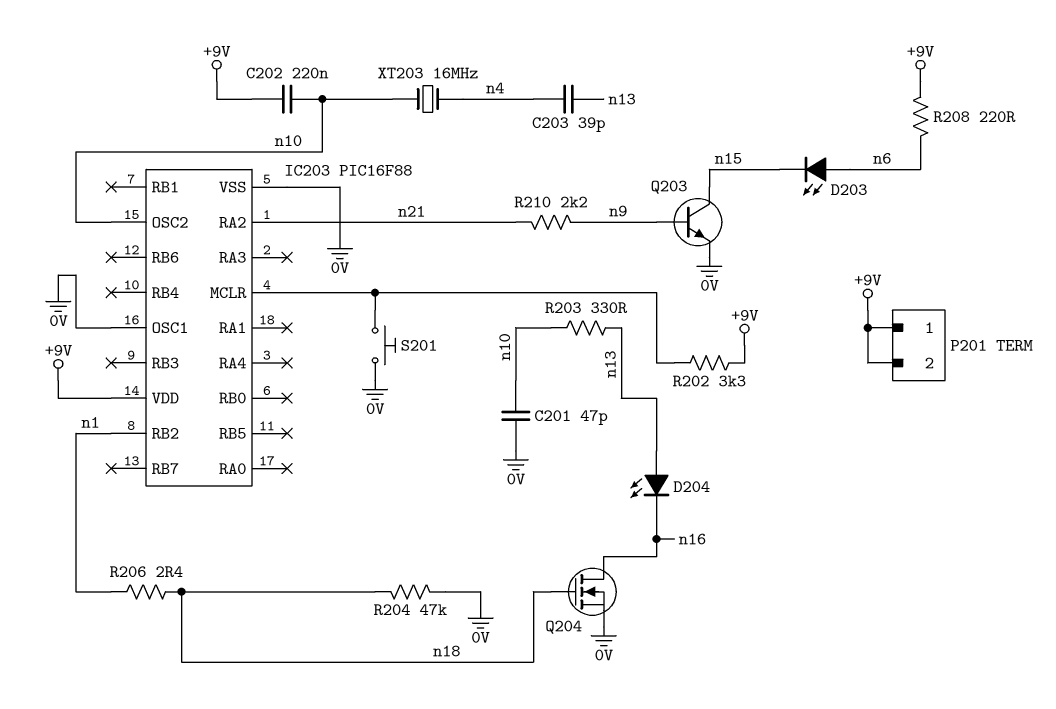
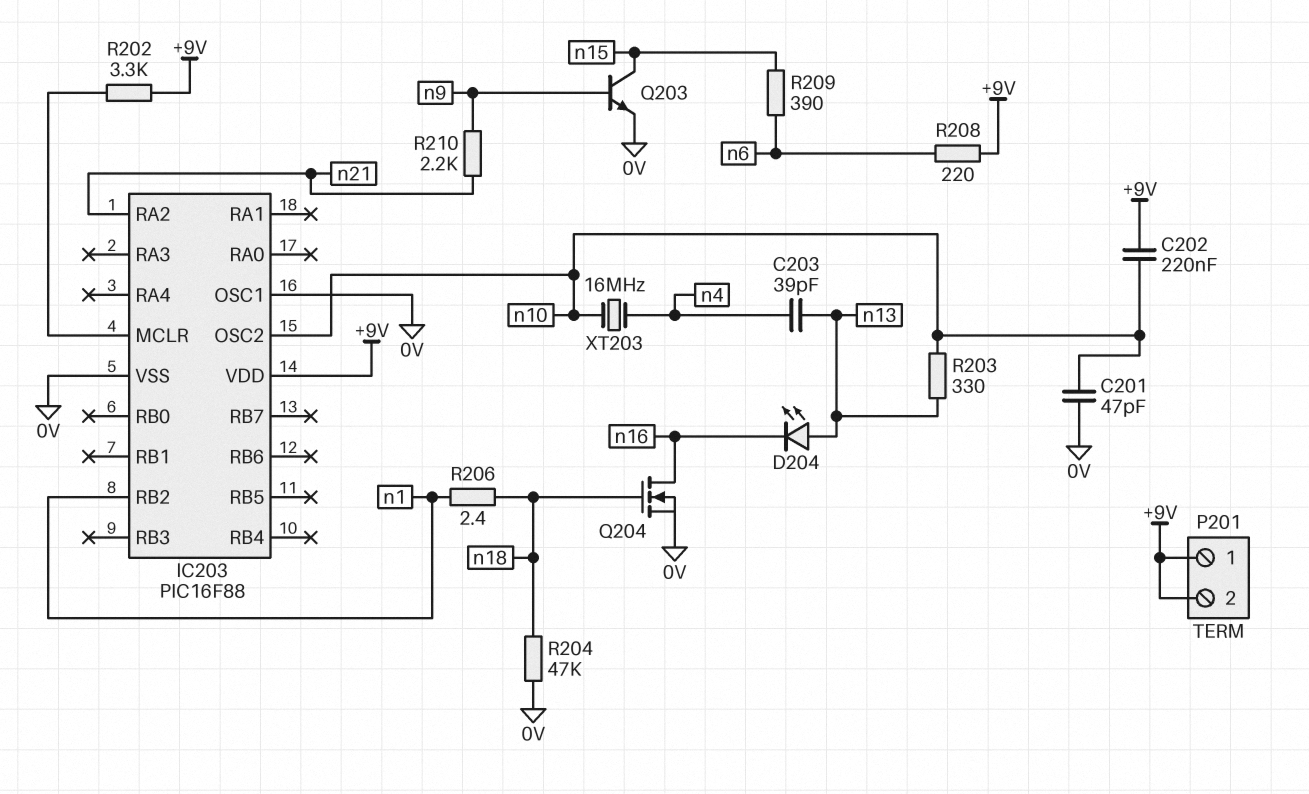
D203: LED (A n6, K n15) -> none
R209: none -> 390 (n6, n15)
S201: button (0V, IC203/MCLR) -> none

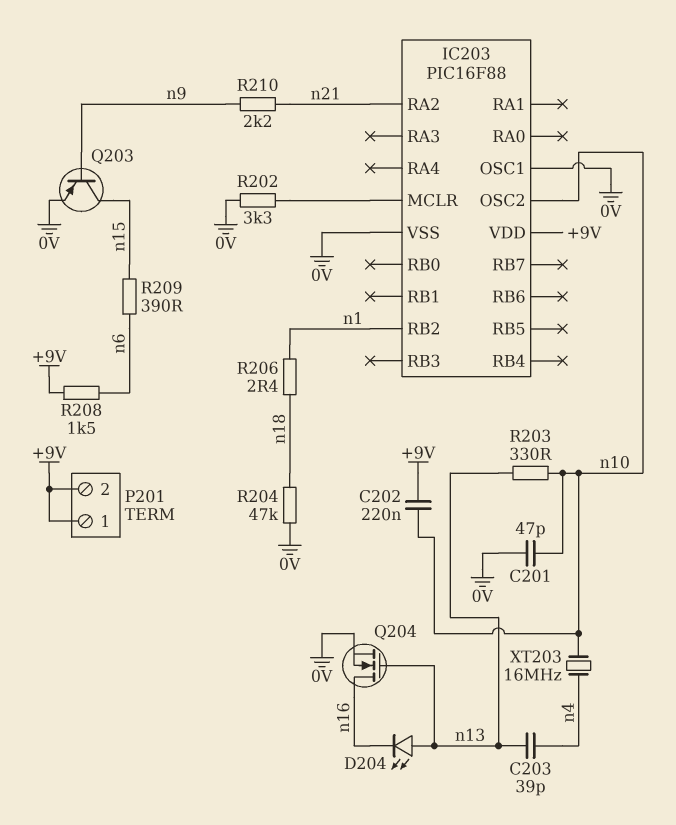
Q203: NPN (B n9, C n15, E 0V) -> PNP (B n9, C n15, E 0V)
Q204: NMOS (G n18, D n16, S 0V) -> NMOS (G n13, D n16, S 0V)
R202: 3.3k (+9V, IC203/MCLR) -> 3.3k (0V, IC203/MCLR)
R208: 220 (+9V, n6) -> 1.5k (+9V, n6)

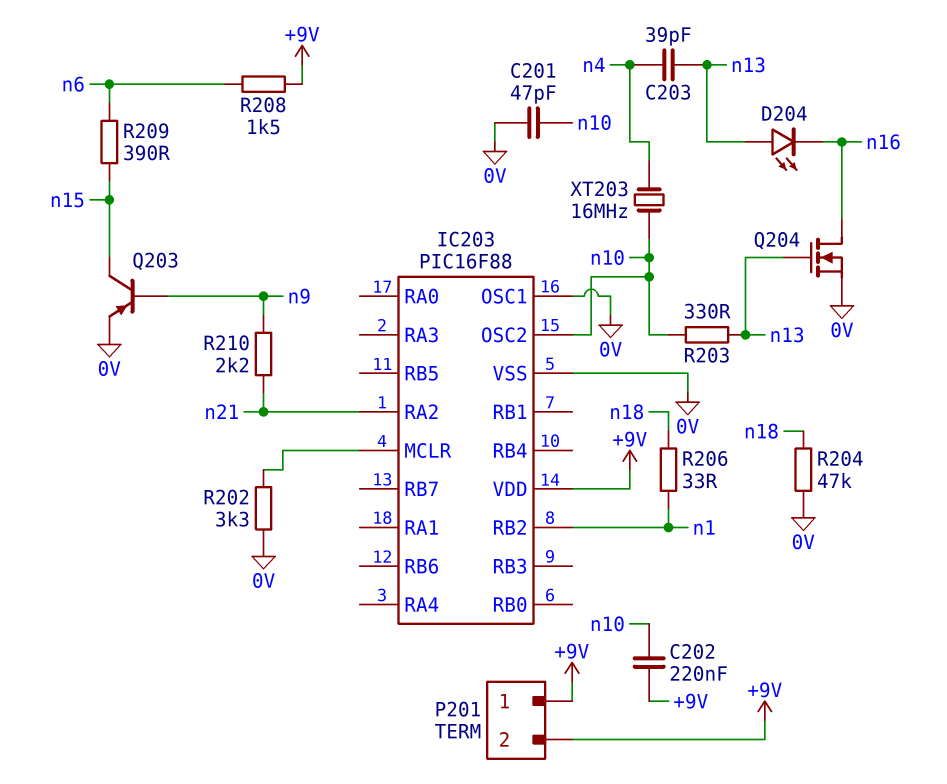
R206: 2.4 (n1, n18) -> 33 (n1, n18)

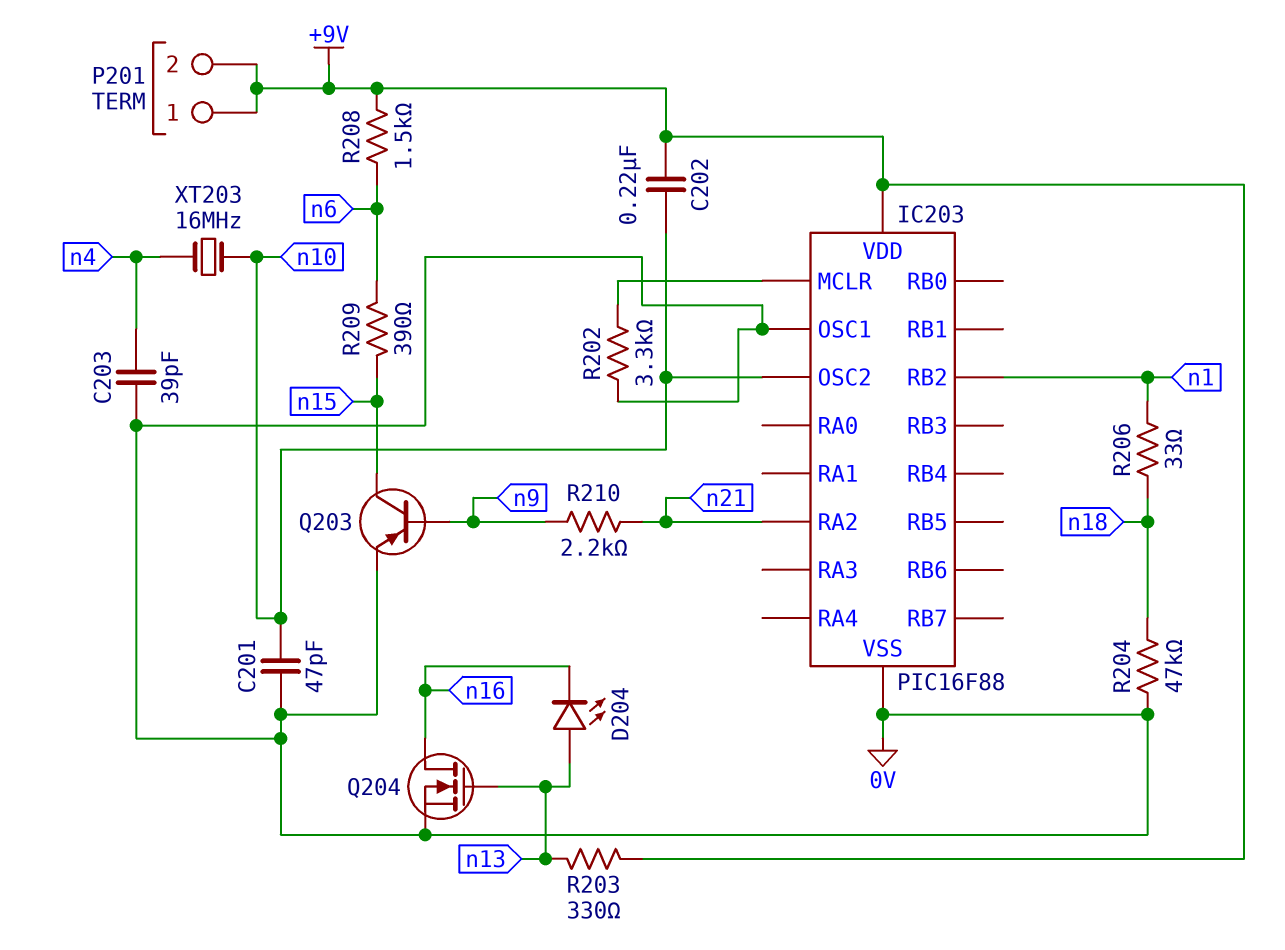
C203: 39pF (n4, n13) -> 39pF (0V, n4)
R203: 330 (n10, n13) -> 330 (+9V, n13)

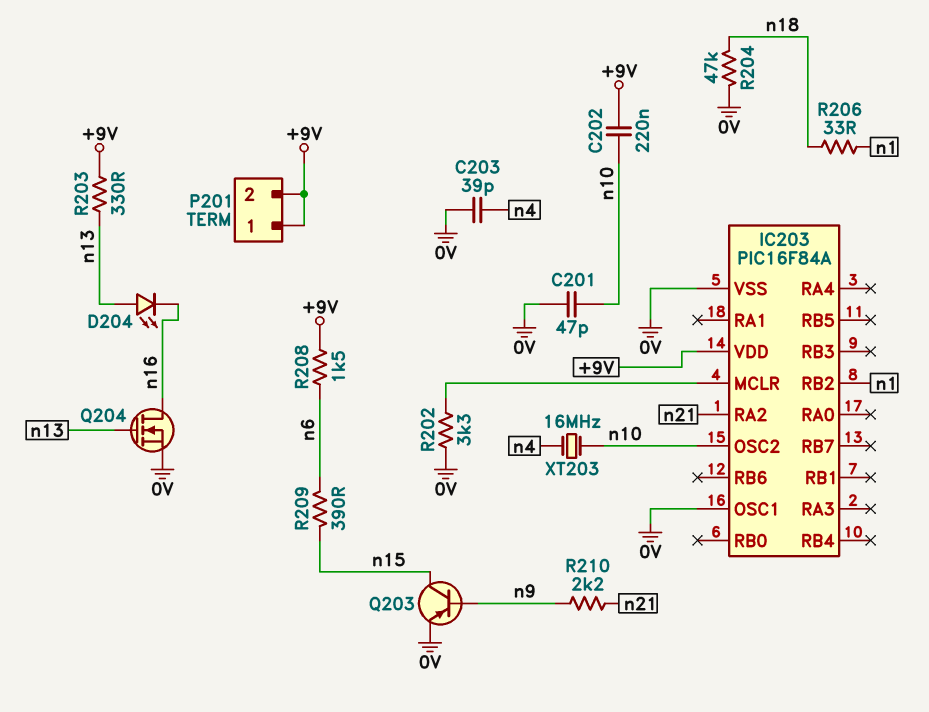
IC203: PIC16F88 -> PIC16F84A

